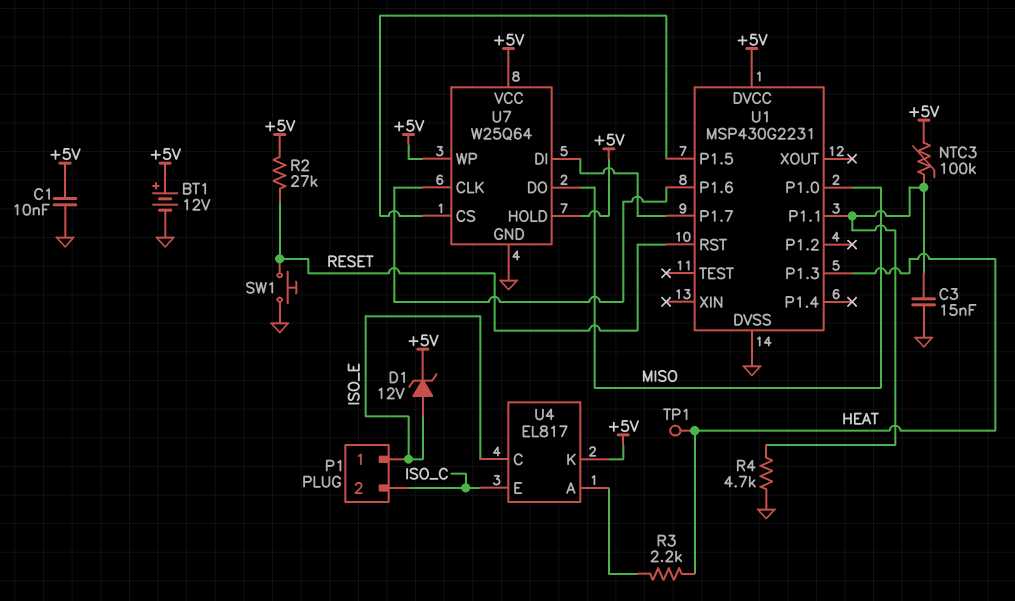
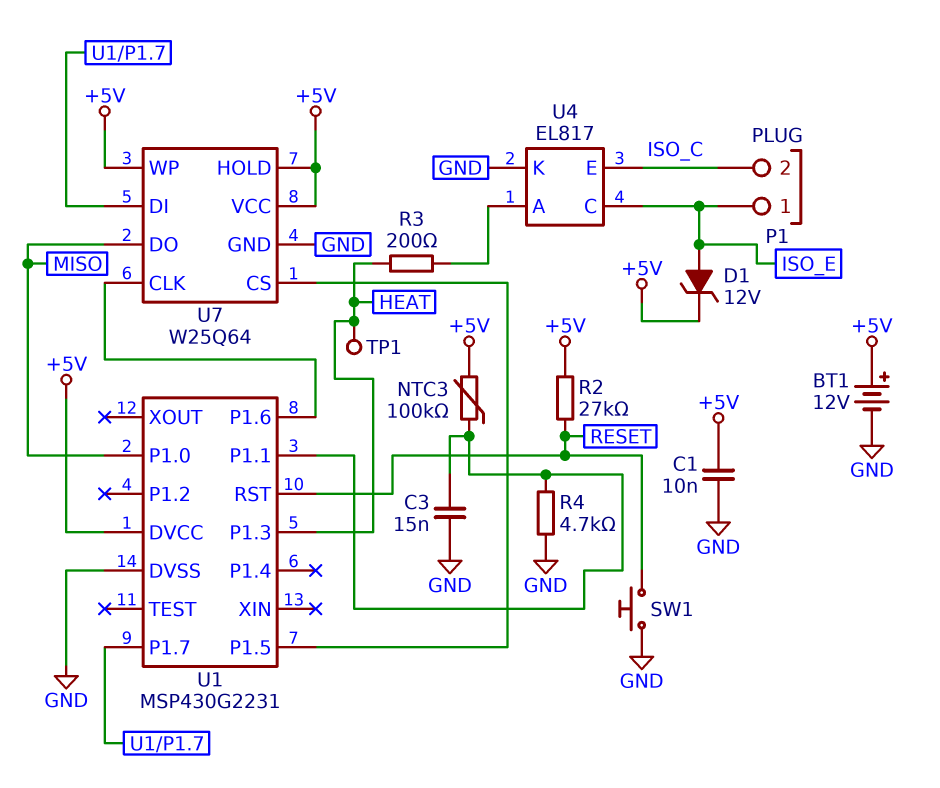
R3: 2.2k (HEAT, U4/A) -> 200 (HEAT, U4/A)
U4 pin K: +5V -> GND

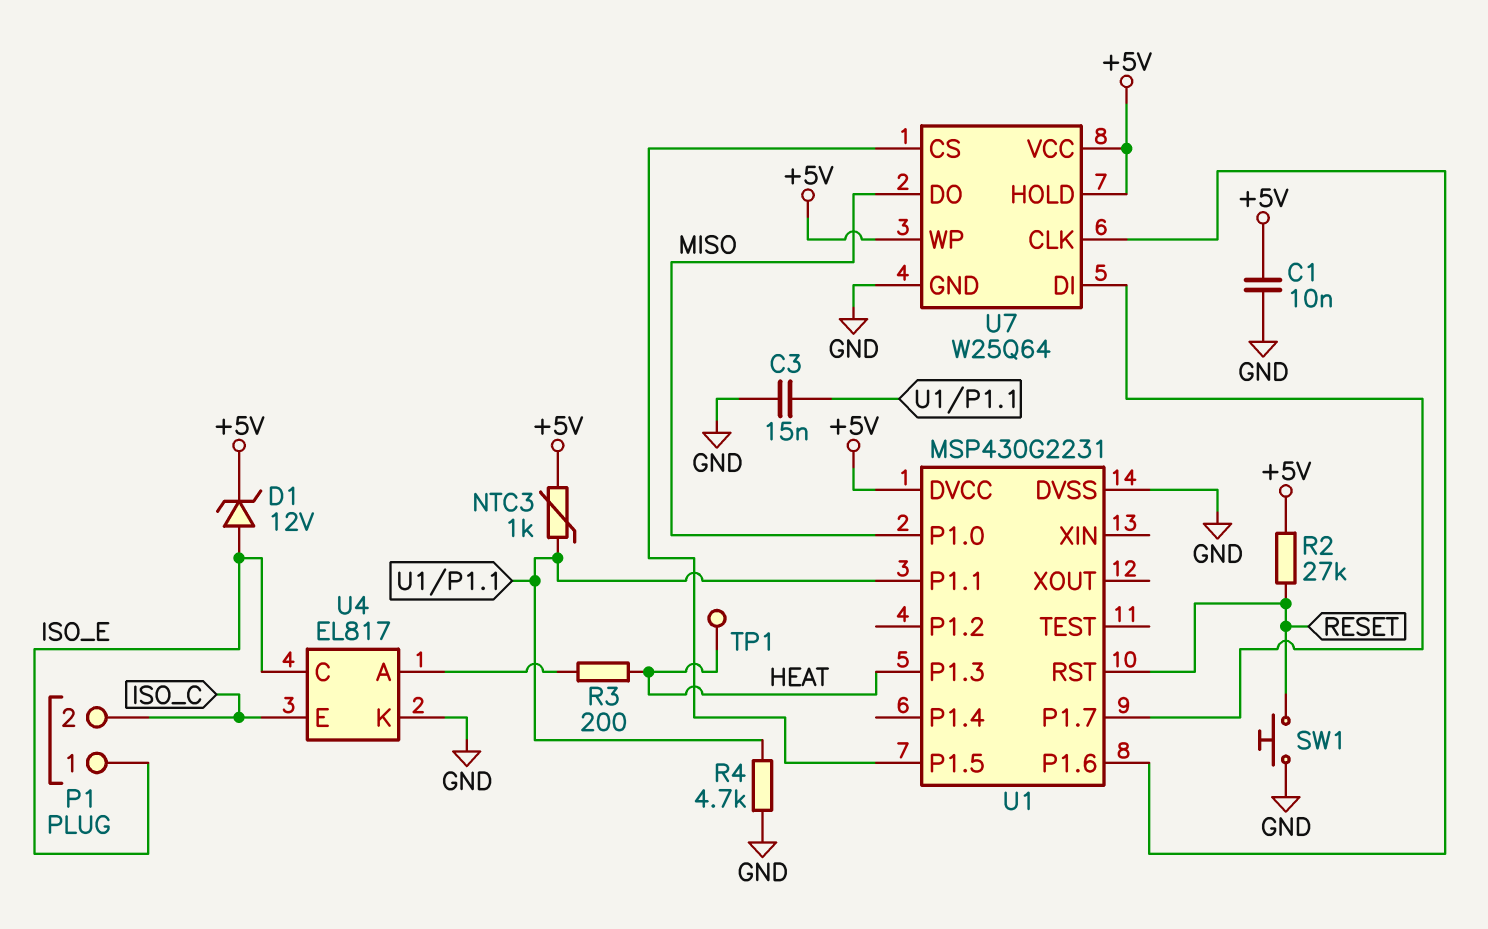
BT1: 12V (plus +5V, minus GND) -> none
NTC3: 100k (+5V, U1/P1.1) -> 1k (+5V, U1/P1.1)

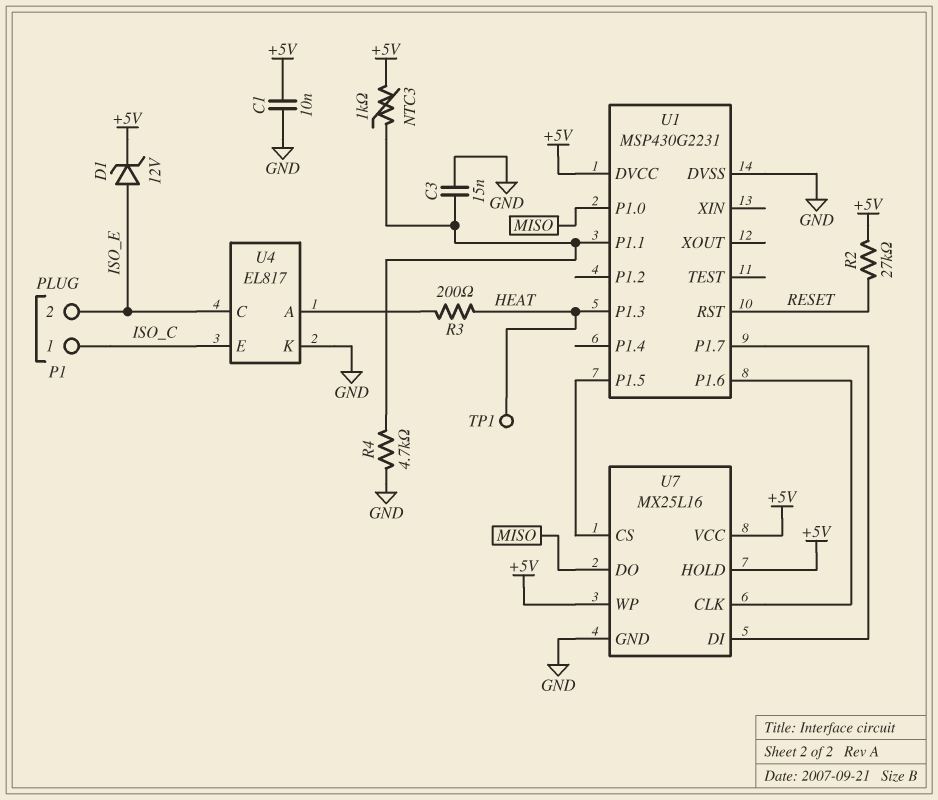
P1 pin 1: ISO_E -> ISO_C
P1 pin 2: ISO_C -> ISO_E
SW1: button (GND, RESET) -> none
U7: W25Q64 -> MX25L16

